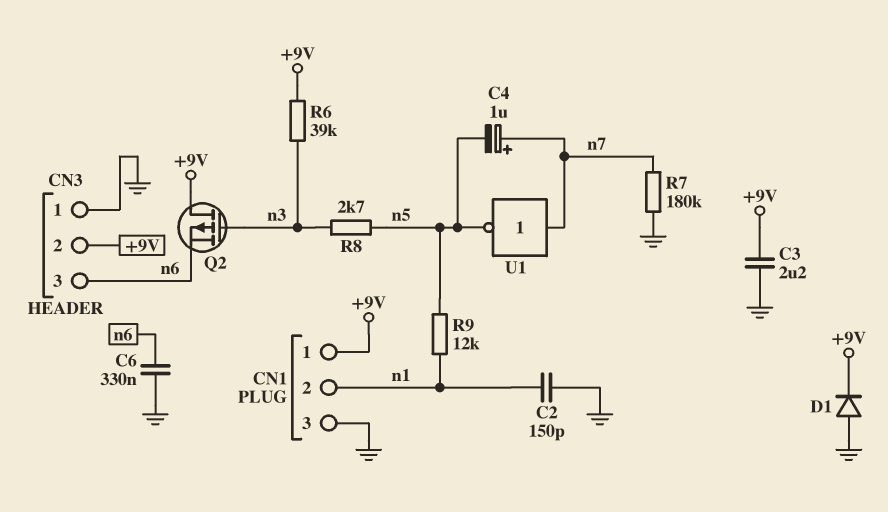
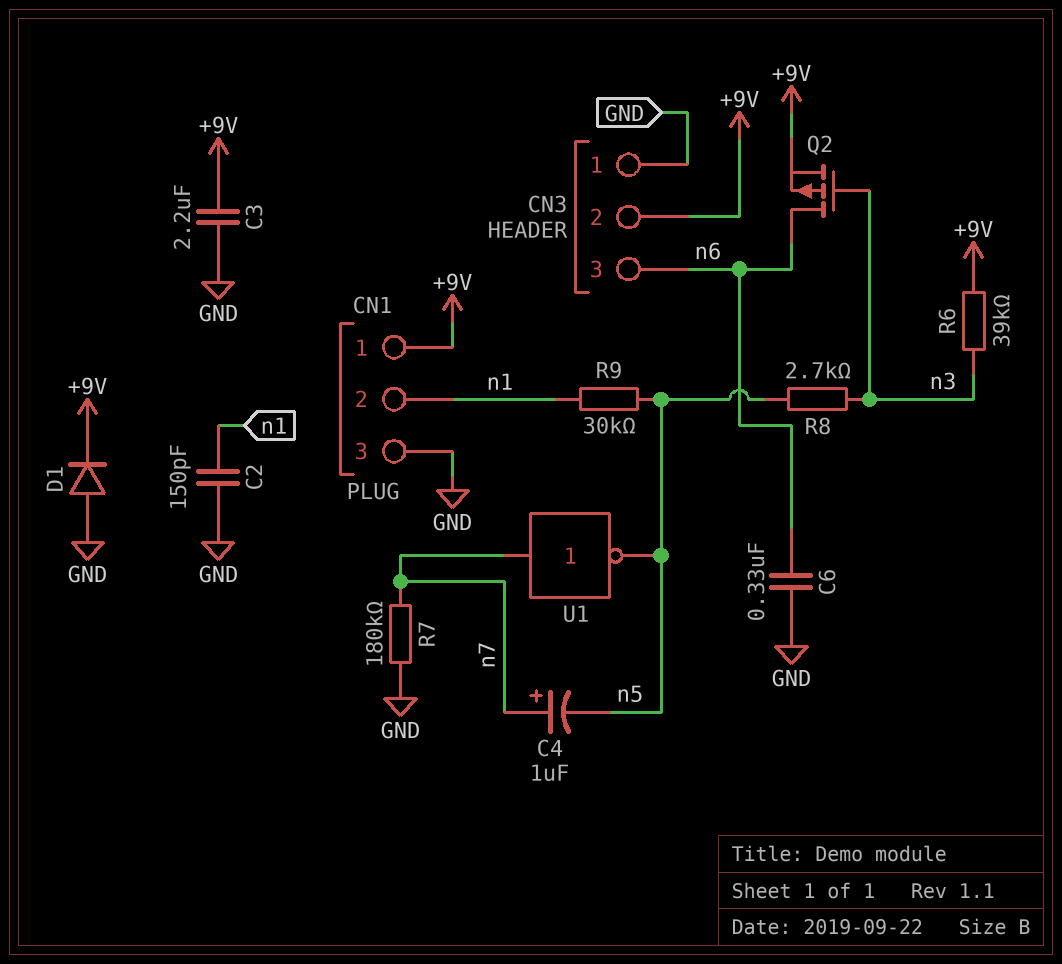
Q2: PMOS (G n3, D +9V, S n6) -> PMOS (G n3, D n6, S +9V)
R9: 12k (n1, n5) -> 30k (n1, n5)

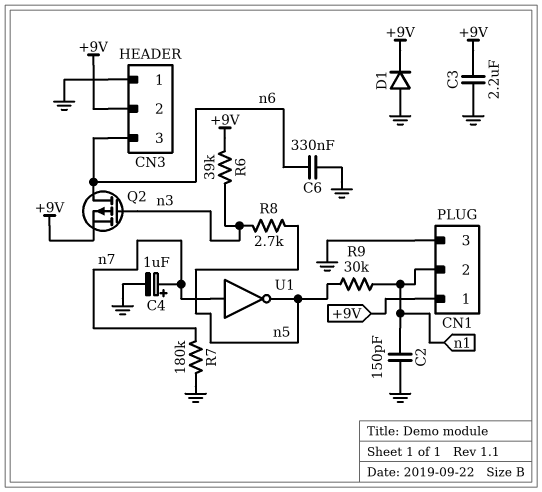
C4: 1uF (plus n7, minus n5) -> 1uF (plus n7, minus GND)

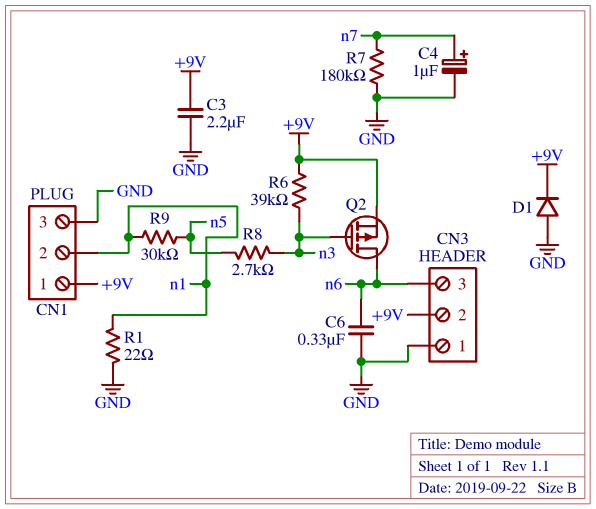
C2: 150pF (GND, n1) -> none
R1: none -> 22 (GND, n1)
U1: NOT (in n7, out n5) -> none

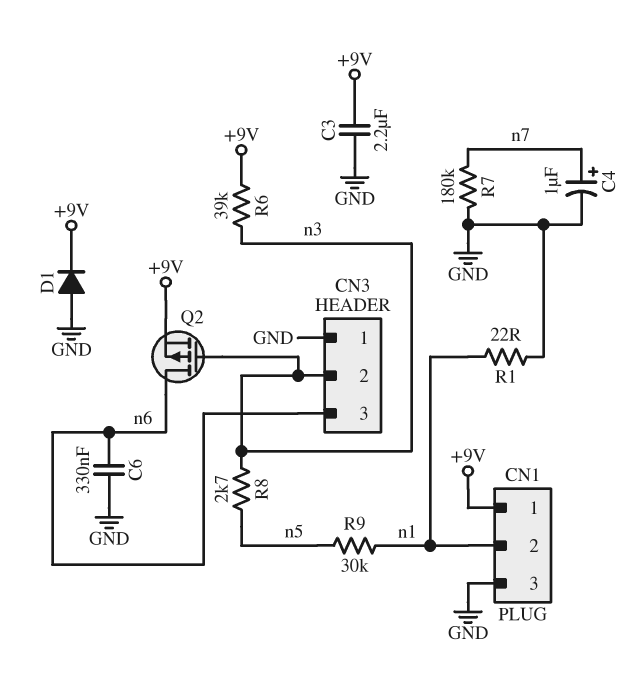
CN3 pin 2: +9V -> n3

